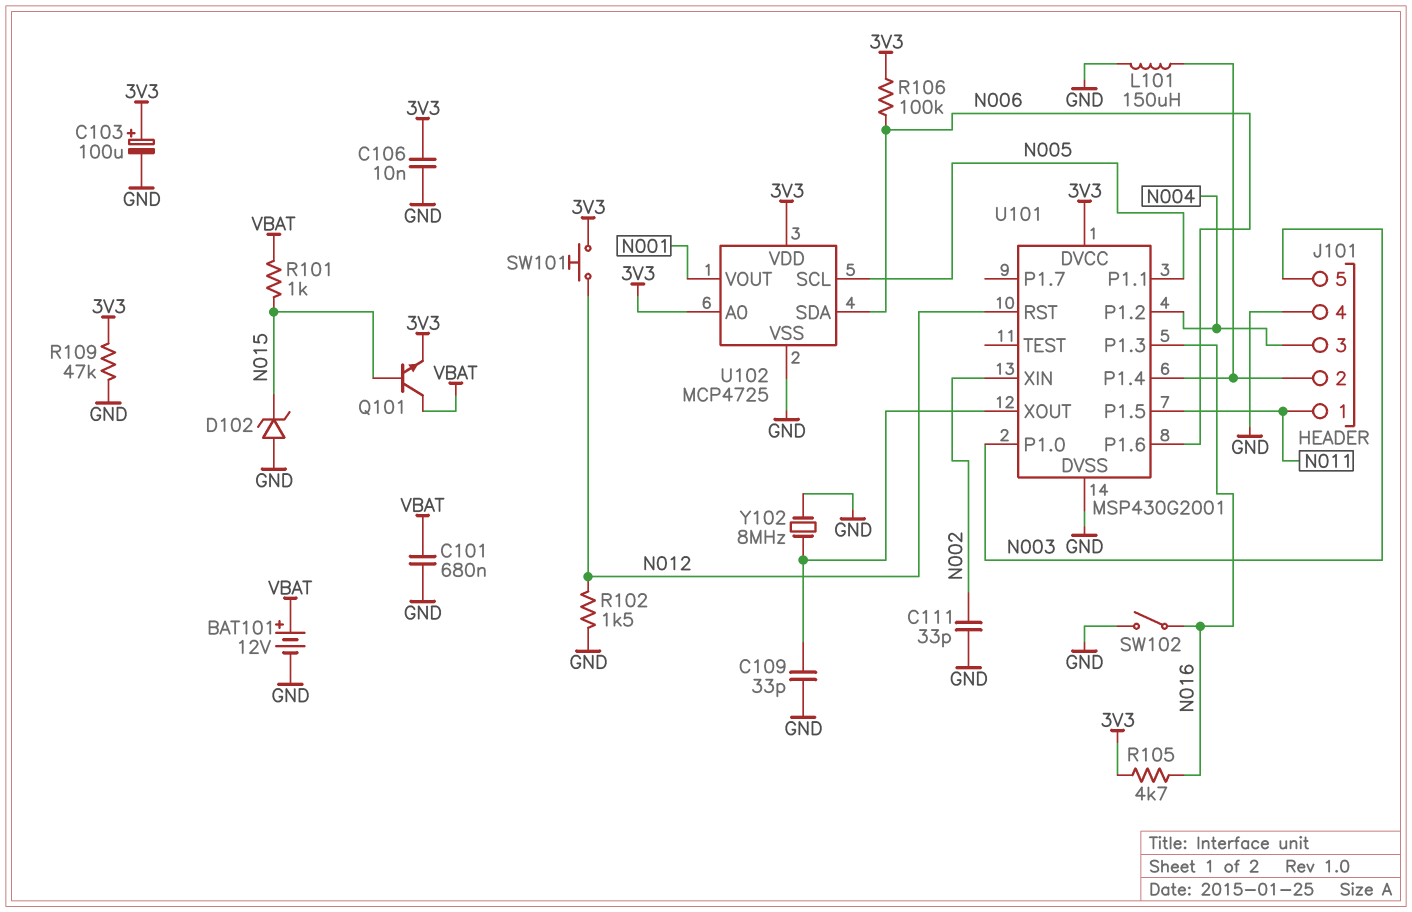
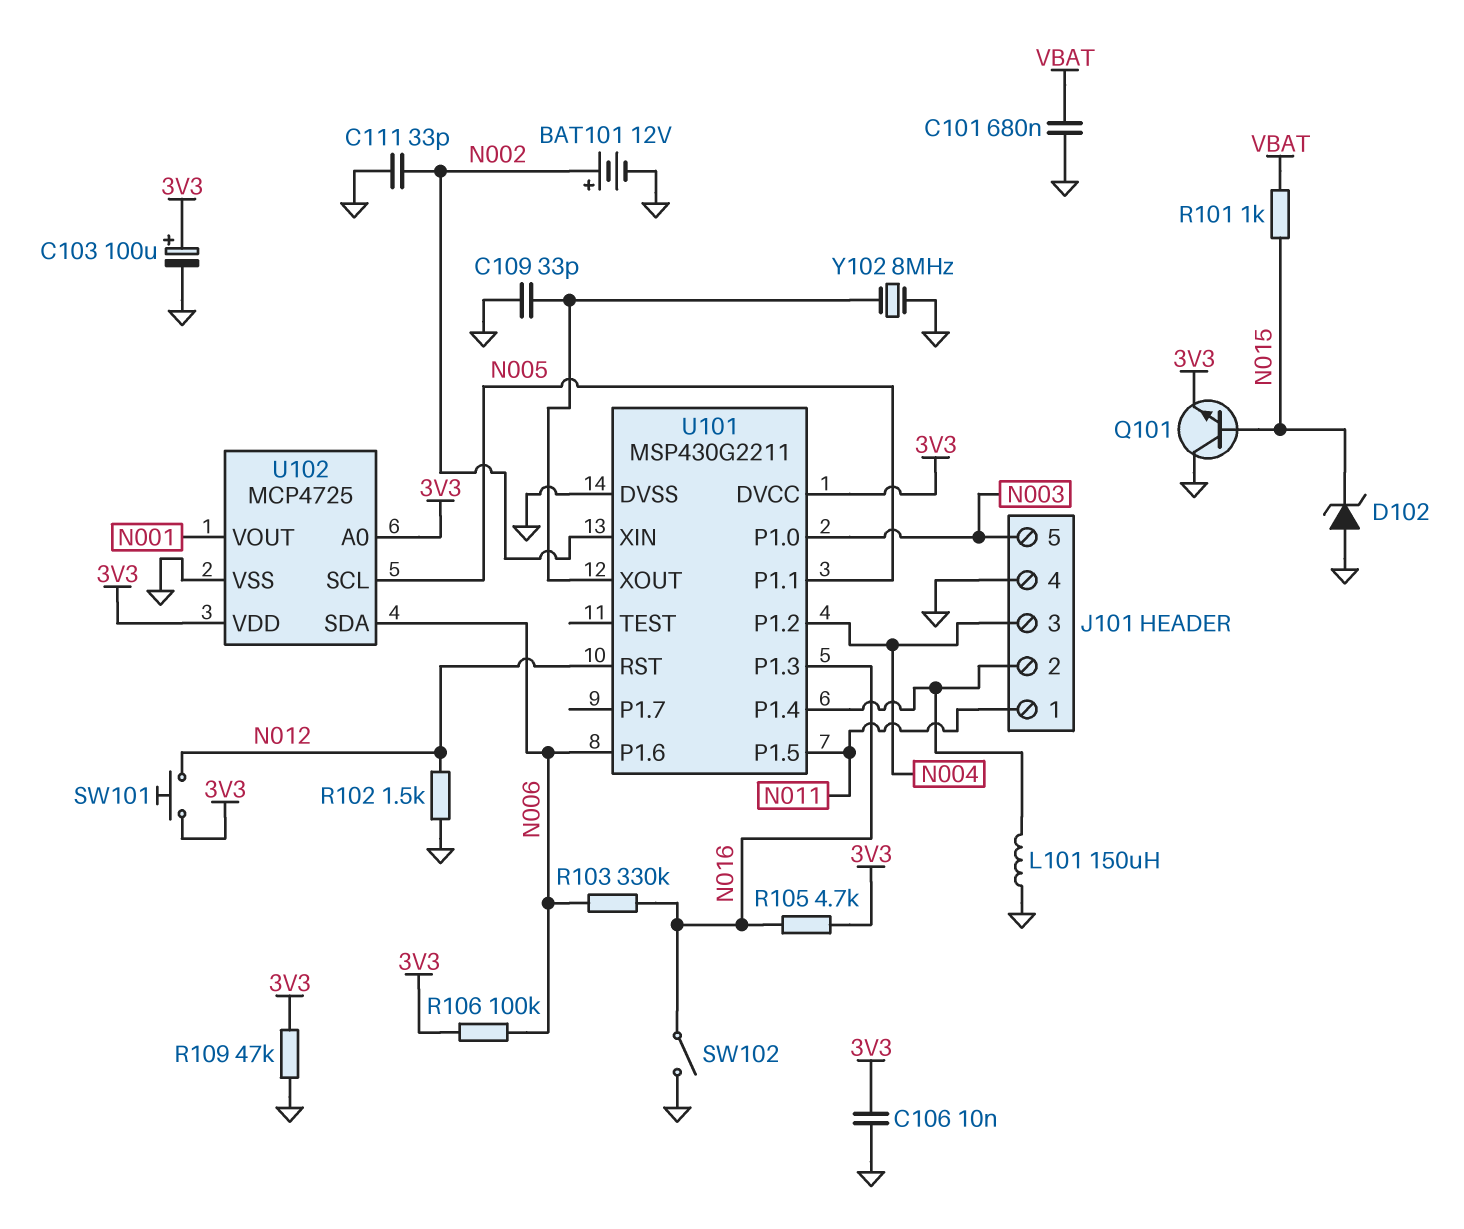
BAT101: 12V (plus VBAT, minus GND) -> 12V (plus N002, minus GND)
Q101: NPN (B N015, C VBAT, E 3V3) -> NPN (B N015, C GND, E 3V3)
R103: none -> 330k (N006, N016)
U101: MSP430G2001 -> MSP430G2211

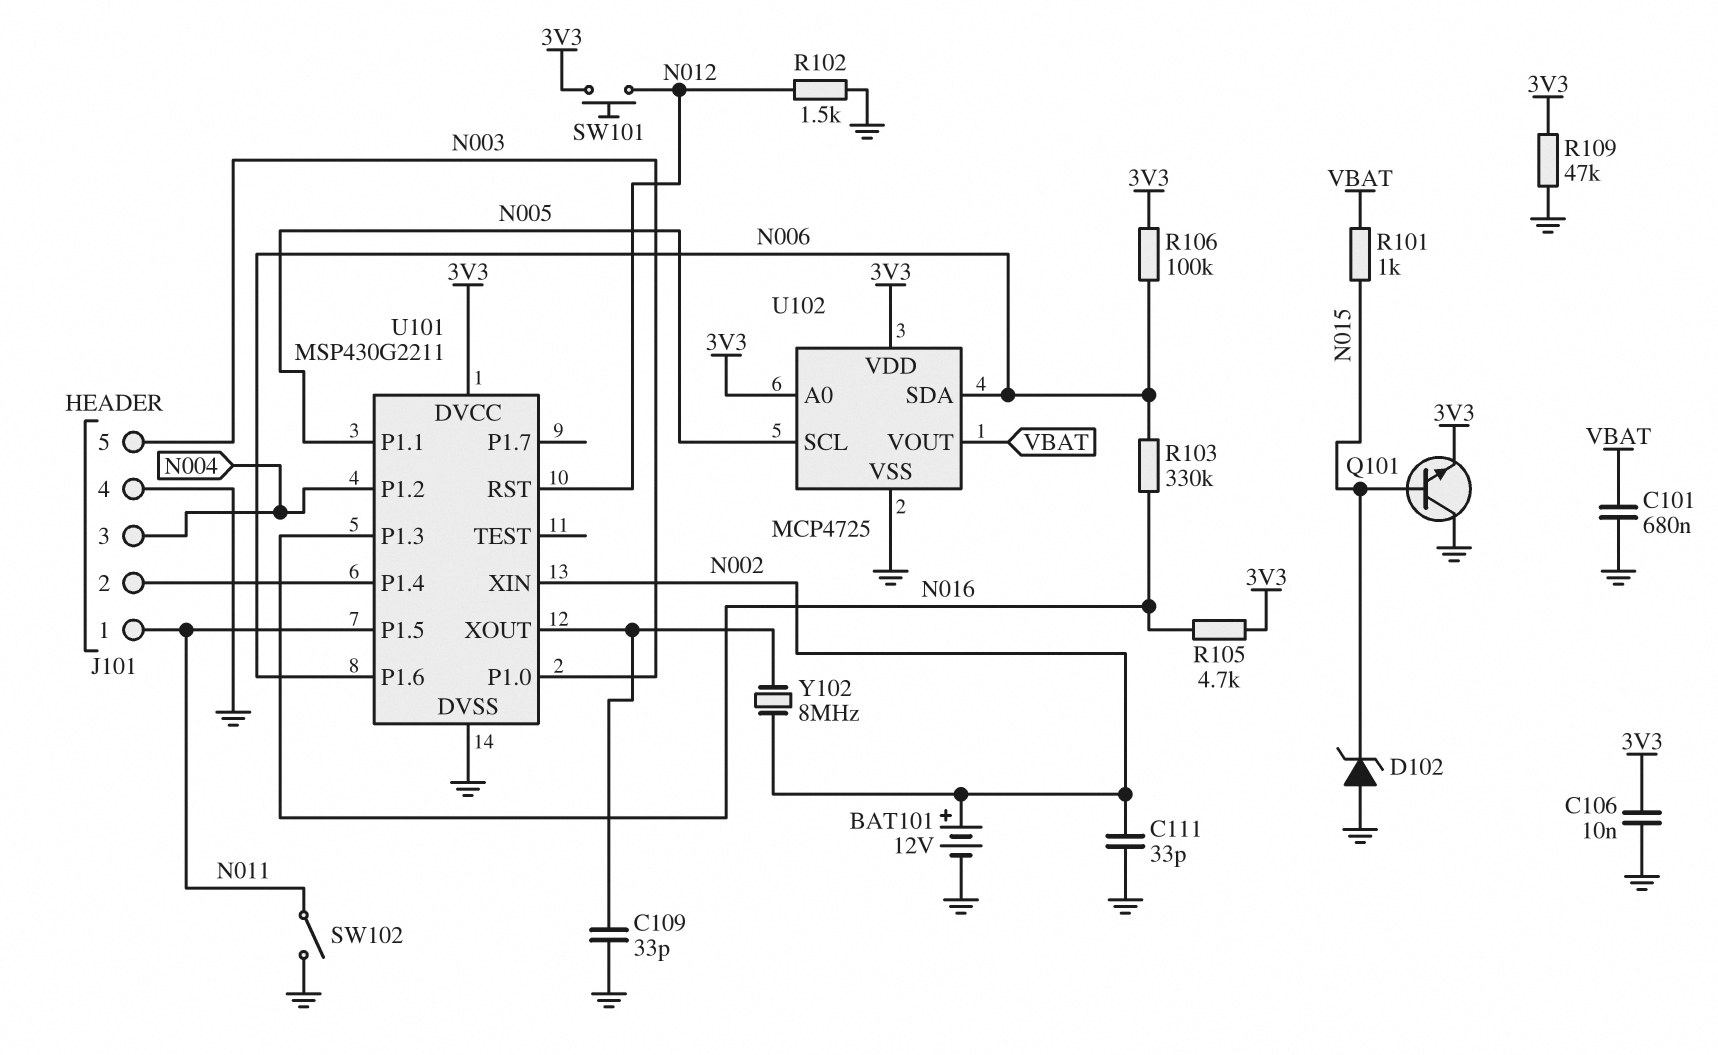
C103: 100uF (plus 3V3, minus GND) -> none
L101: 150uH (GND, J101/2) -> none
SW102: switch (GND, N016) -> switch (GND, N011)
U102 pin VOUT: N001 -> VBAT
Y102: 8MHz (GND, U101/XOUT) -> 8MHz (N002, U101/XOUT)

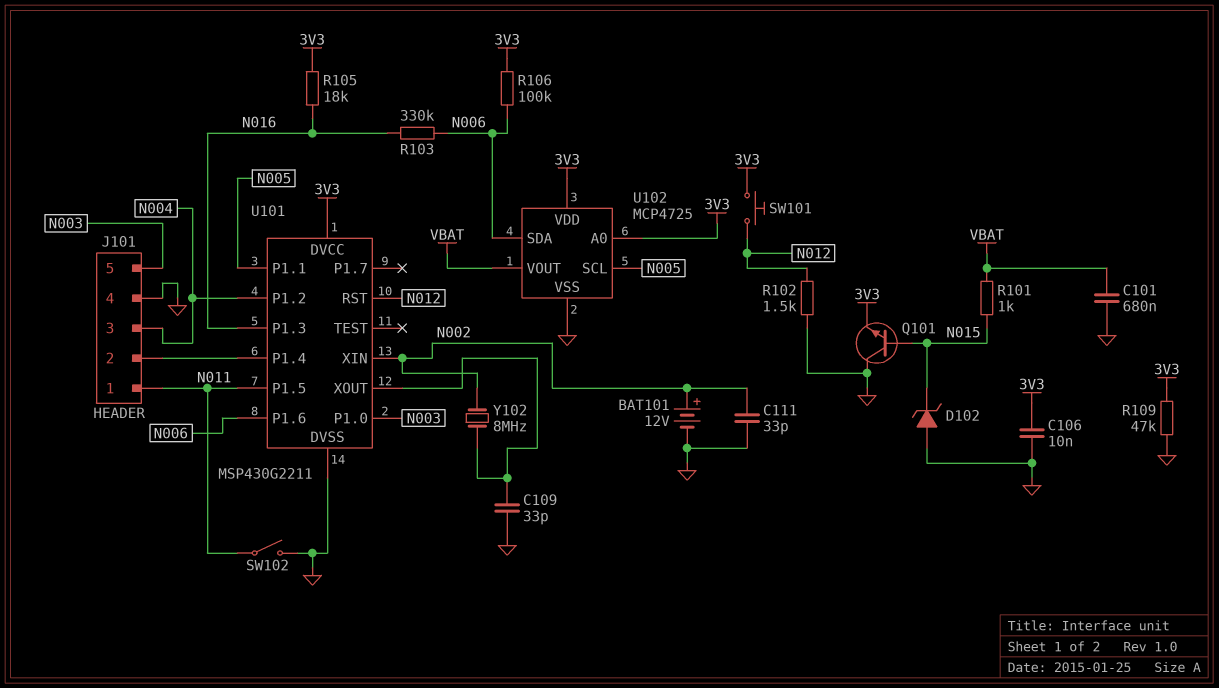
R105: 4.7k (3V3, N016) -> 18k (3V3, N016)

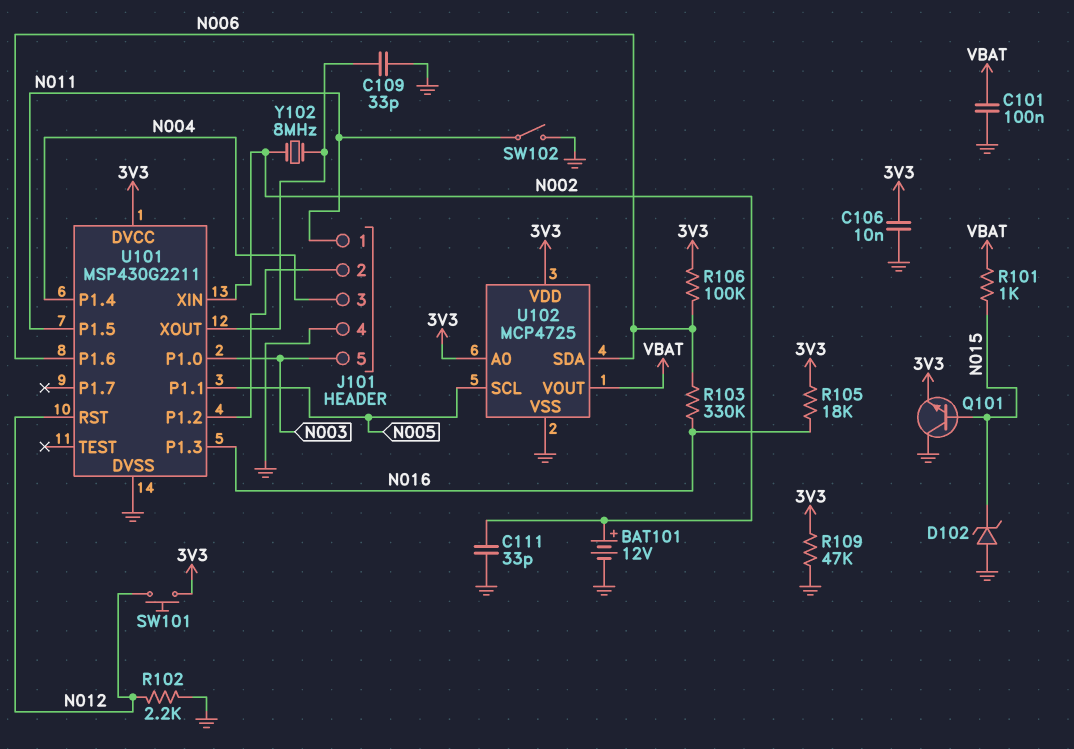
C101: 680nF (GND, VBAT) -> 100nF (GND, VBAT)
R102: 1.5k (GND, N012) -> 2.2k (GND, N012)
U101 pin P1.2: N004 -> J101/2
U101 pin P1.4: J101/2 -> N004

